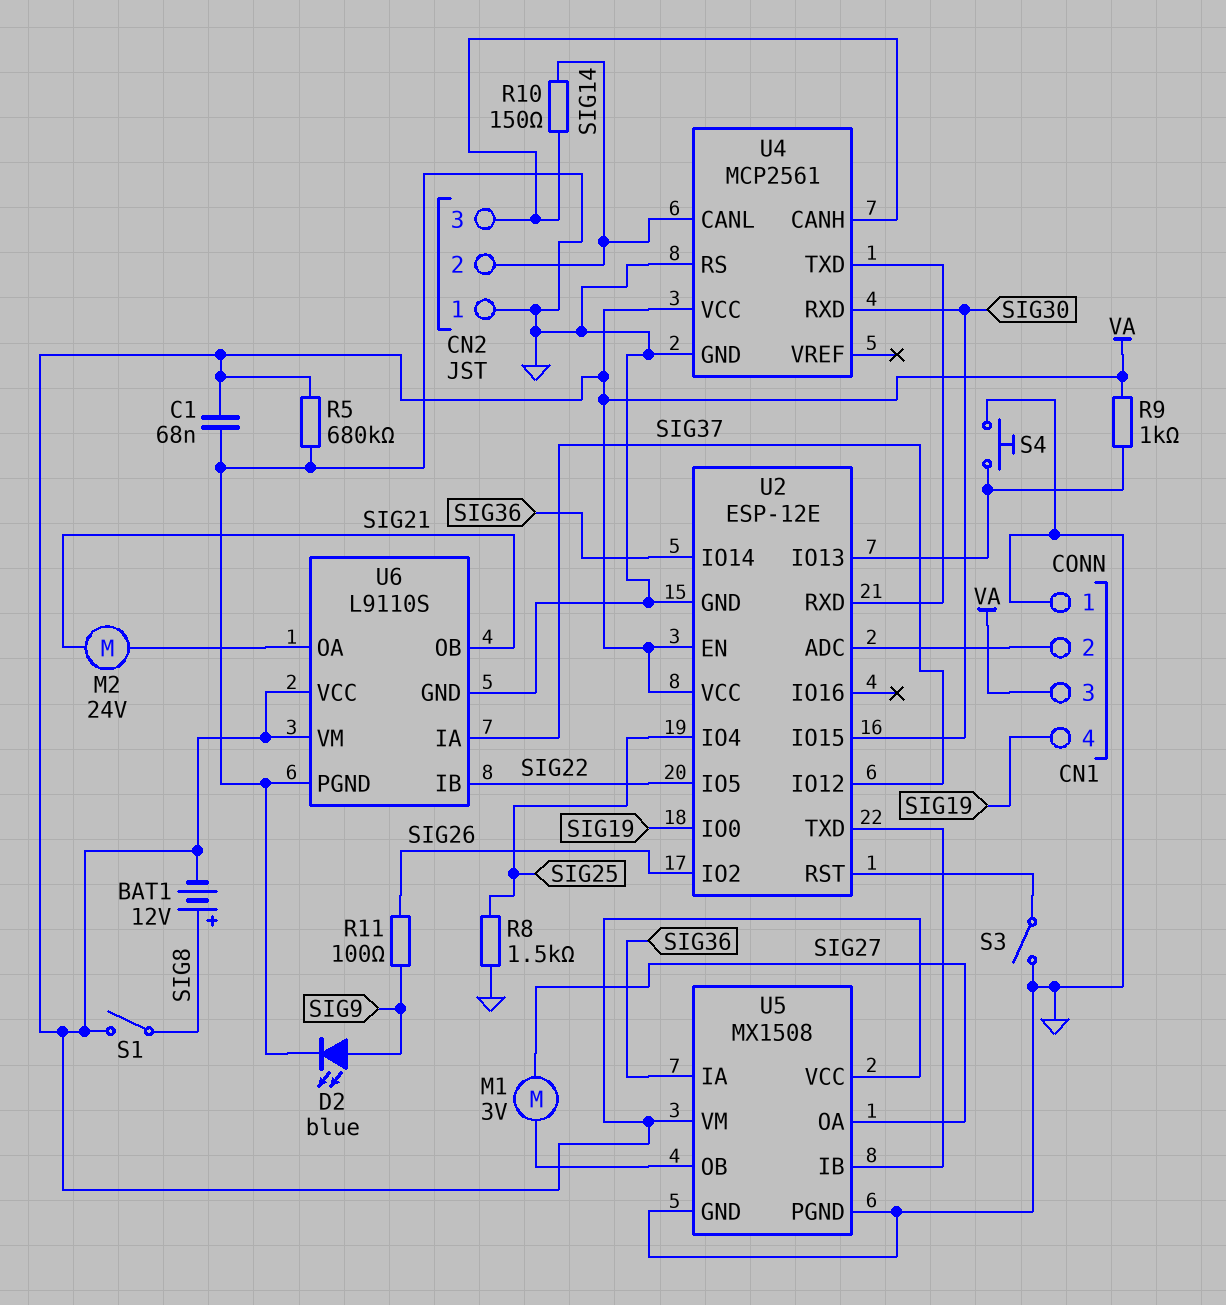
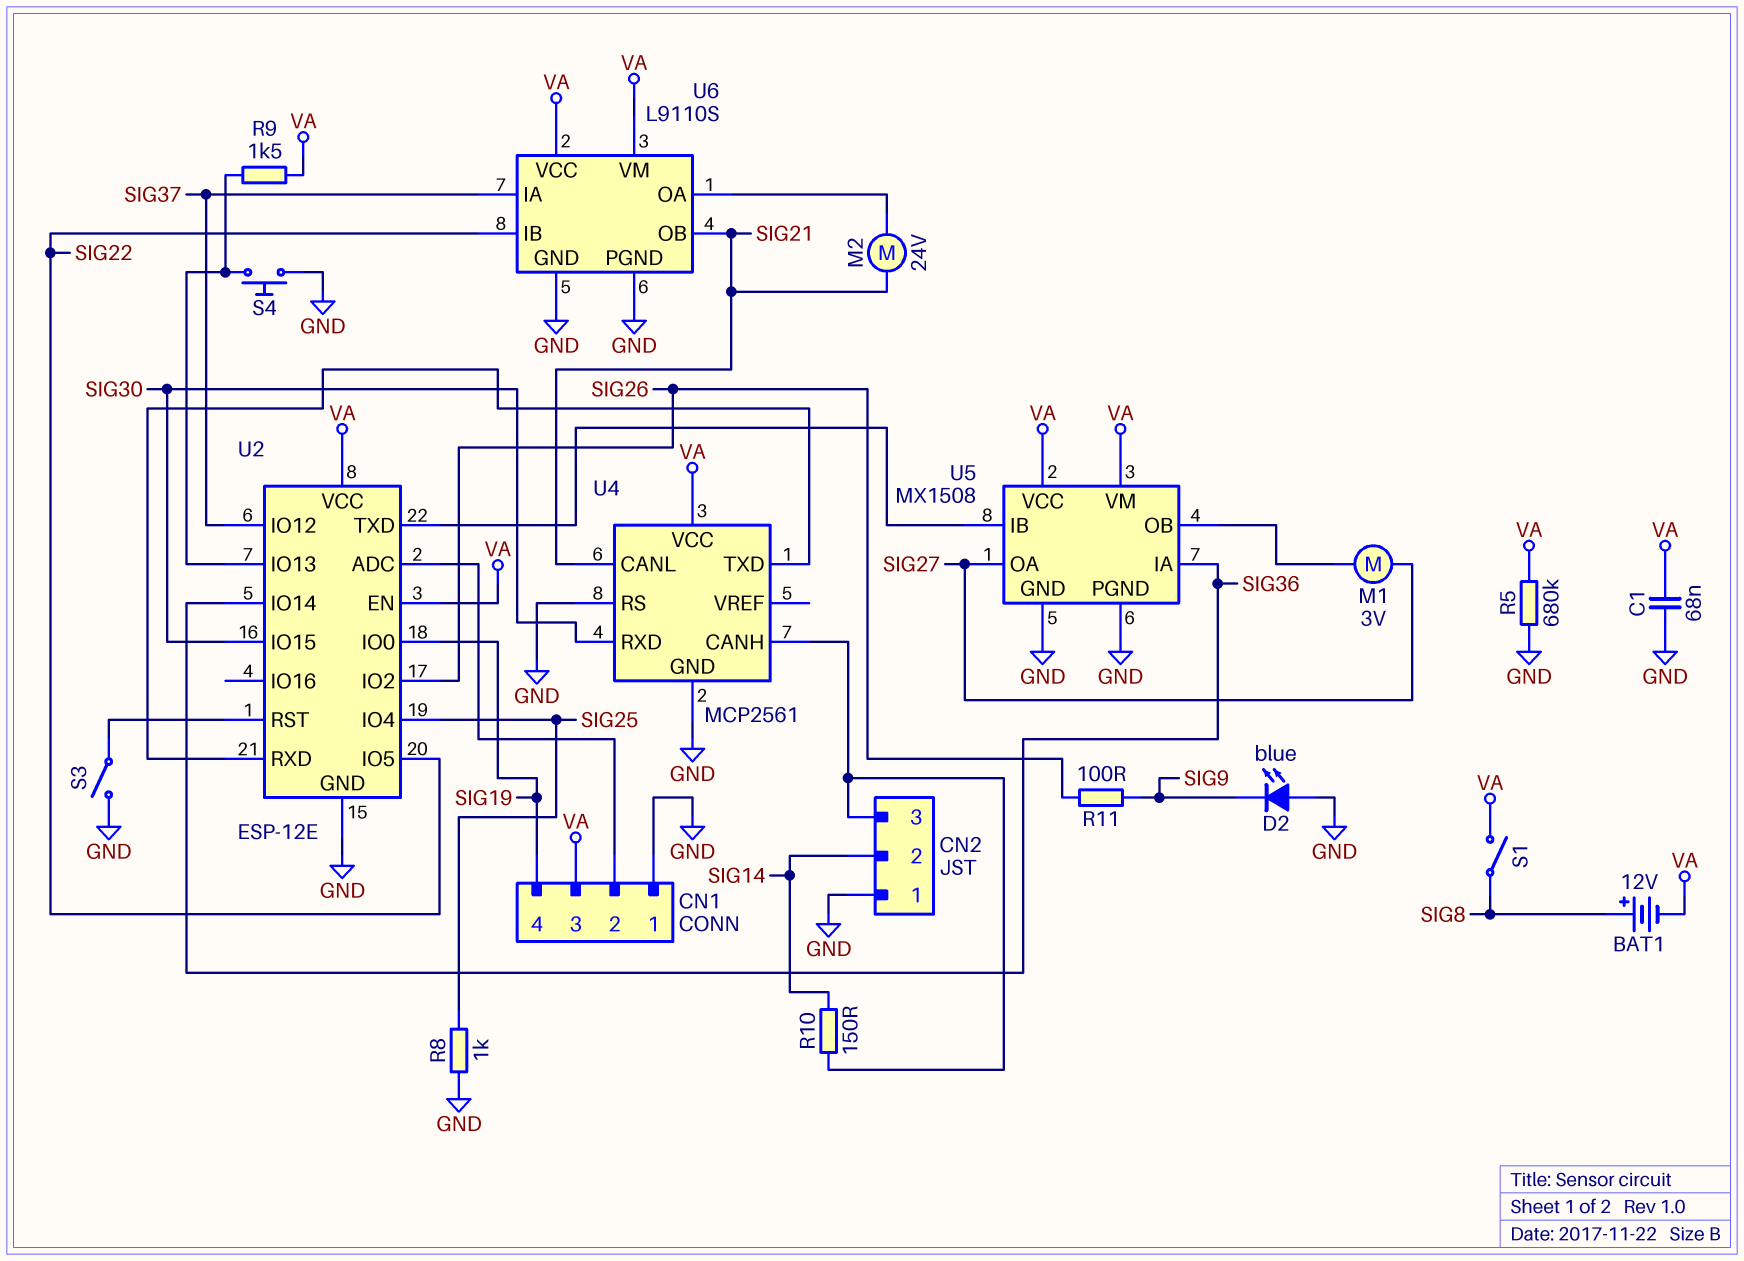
D2: LED blue (A SIG9, K GND) -> LED blue (A GND, K SIG9)
R8: 1.5k (GND, SIG25) -> 1k (GND, SIG25)
R9: 1k (U2/IO13, VA) -> 1.5k (U2/IO13, VA)
U4 pin CANL: SIG14 -> SIG21

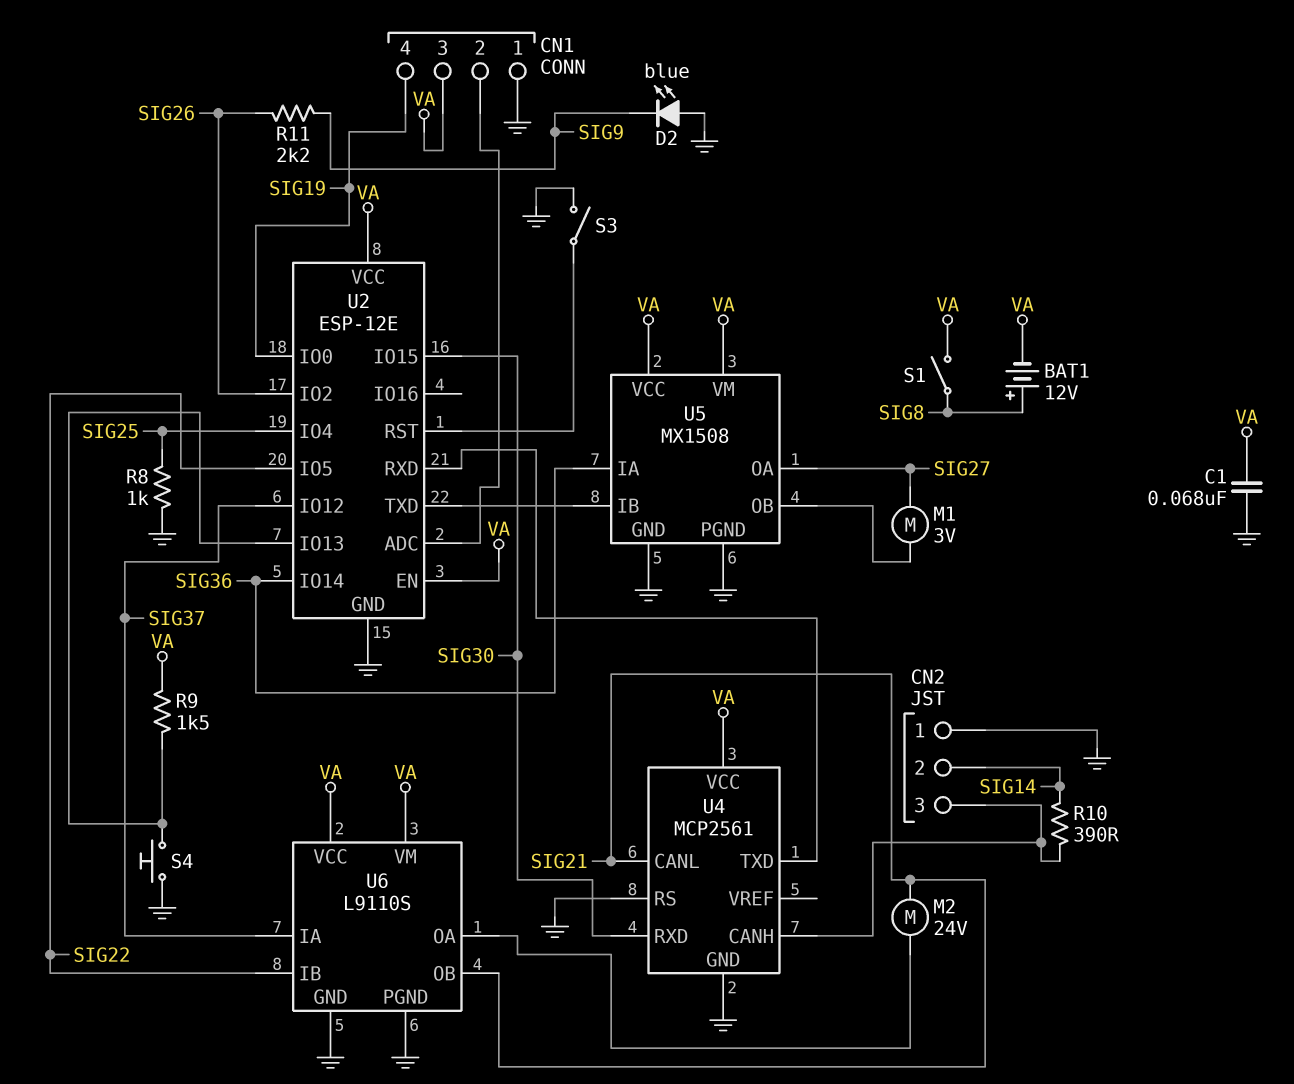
R5: 680k (GND, VA) -> none
R10: 150 (CN2/3, SIG14) -> 390 (CN2/3, SIG14)
R11: 100 (SIG9, SIG26) -> 2.2k (SIG9, SIG26)

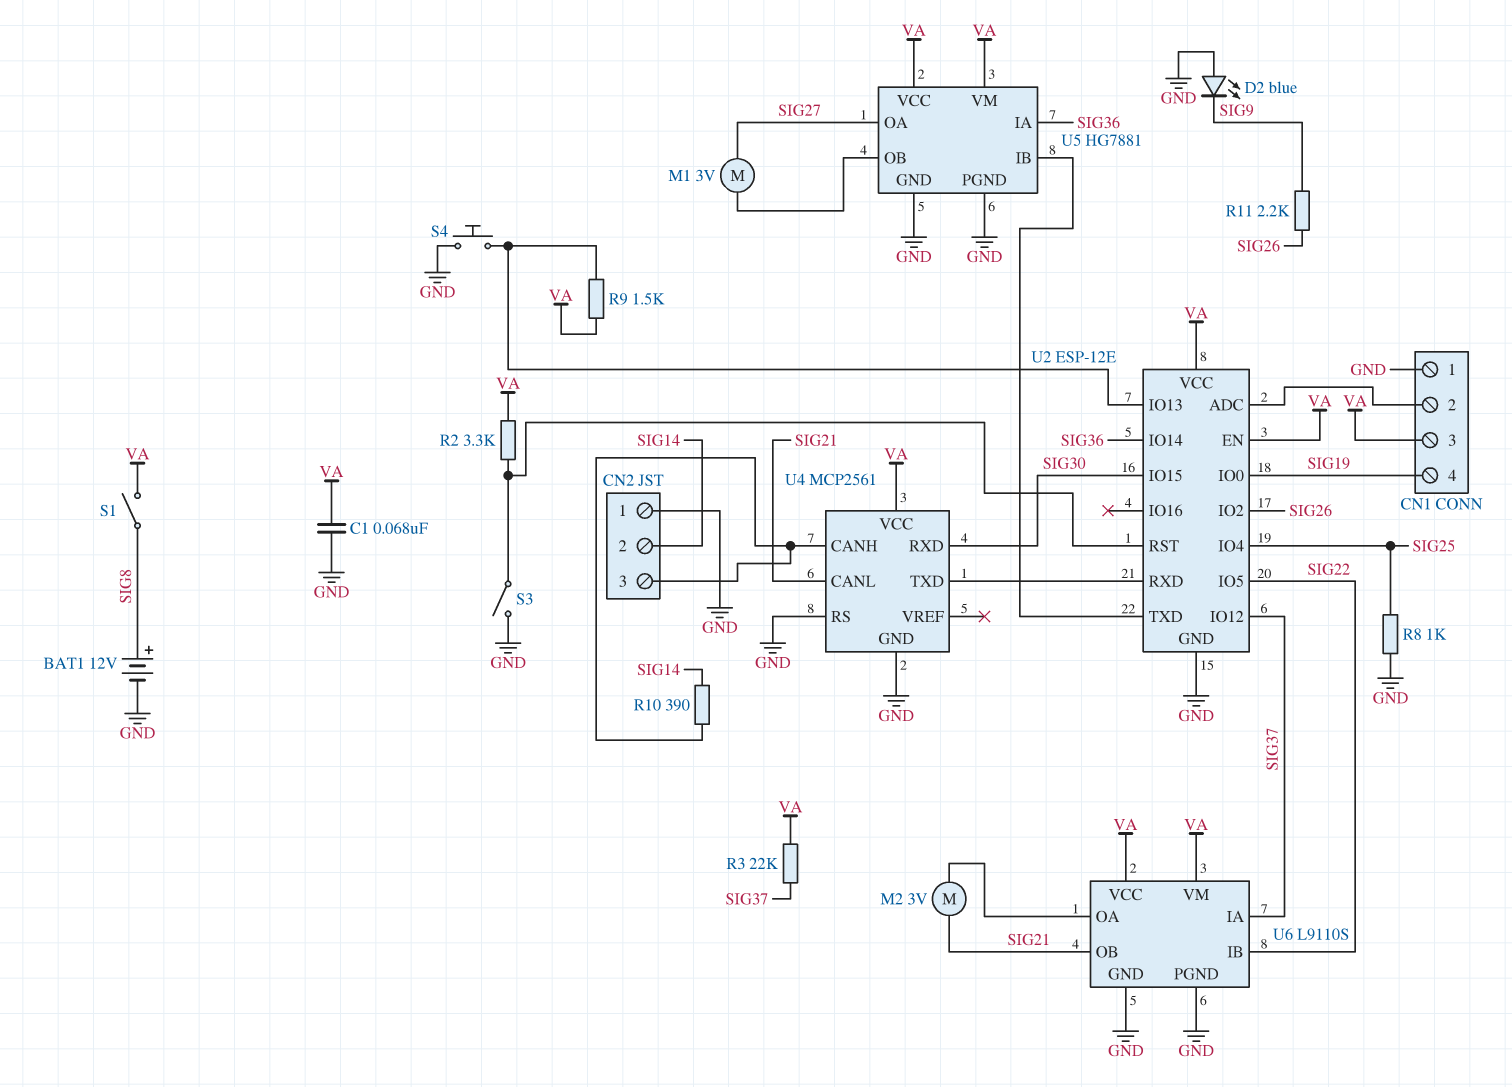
BAT1: 12V (plus SIG8, minus VA) -> 12V (plus SIG8, minus GND)
M2: motor 24V (SIG21, U6/OA) -> motor 3V (SIG21, U6/OA)
R2: none -> 3.3k (U2/RST, VA)
R3: none -> 22k (SIG37, VA)
U5: MX1508 -> HG7881

